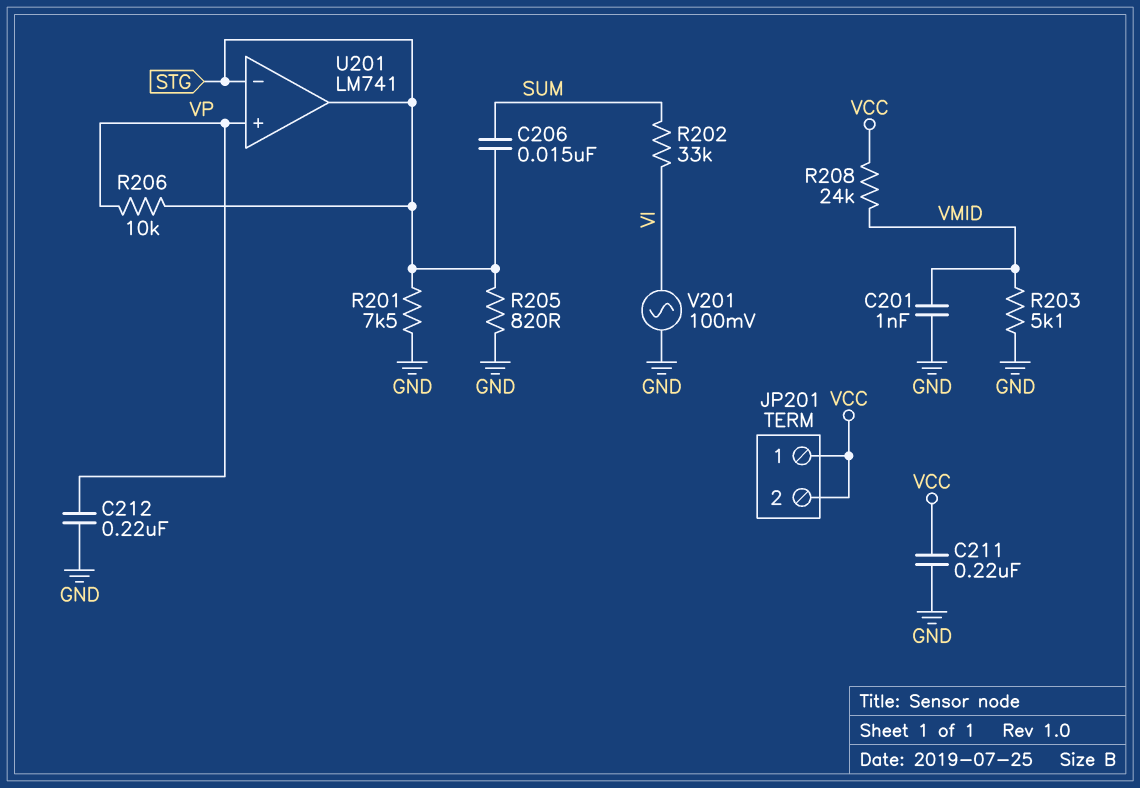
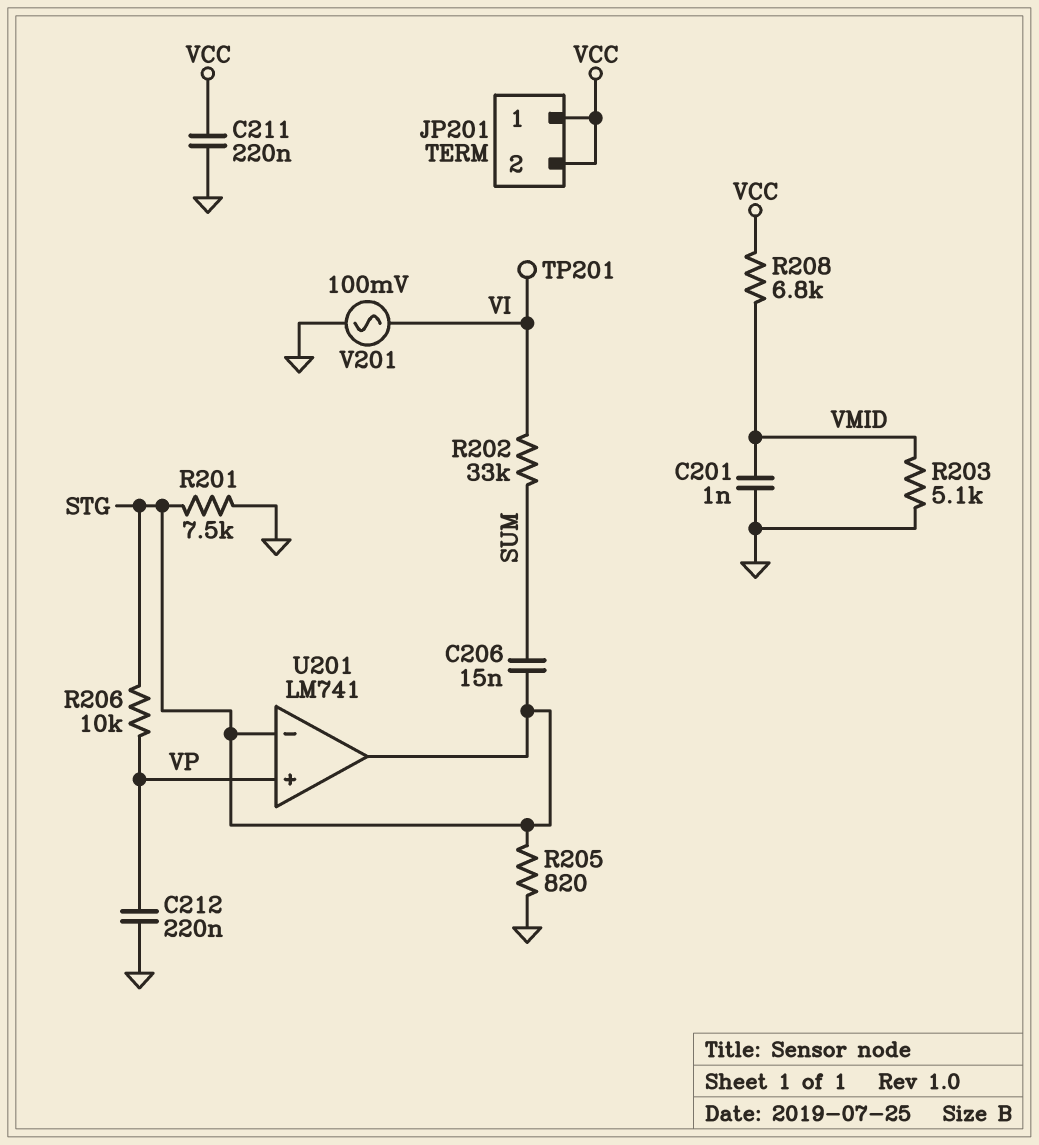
R208: 24k (VCC, VMID) -> 6.8k (VCC, VMID)
TP201: none -> test point (VI)

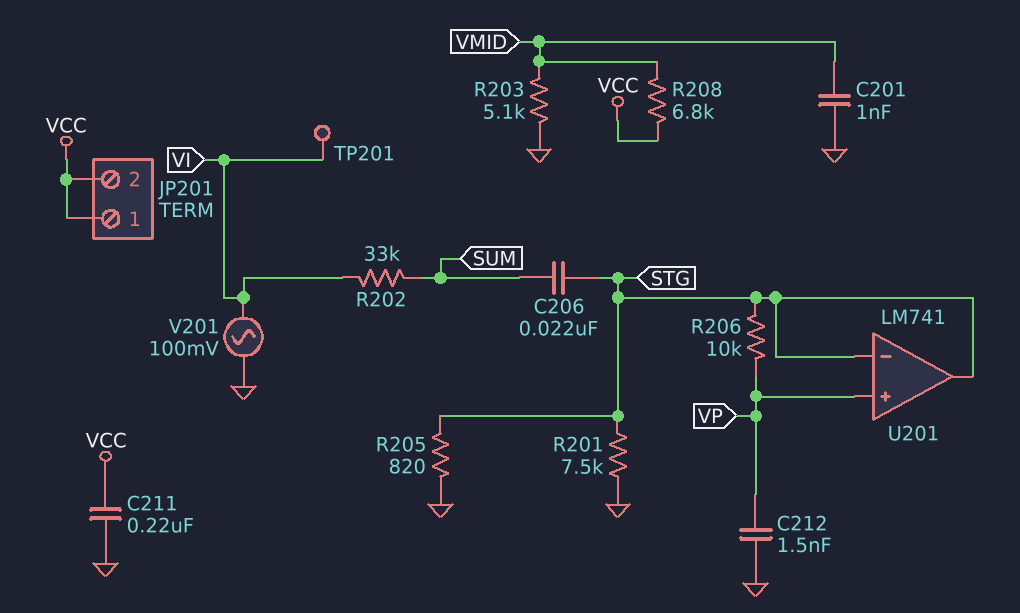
C206: 15nF (STG, SUM) -> 22nF (STG, SUM)
C212: 220nF (GND, VP) -> 1.5nF (GND, VP)

